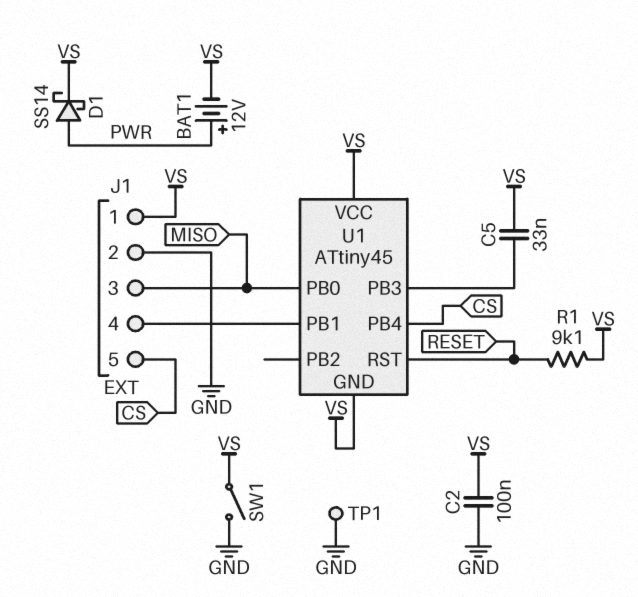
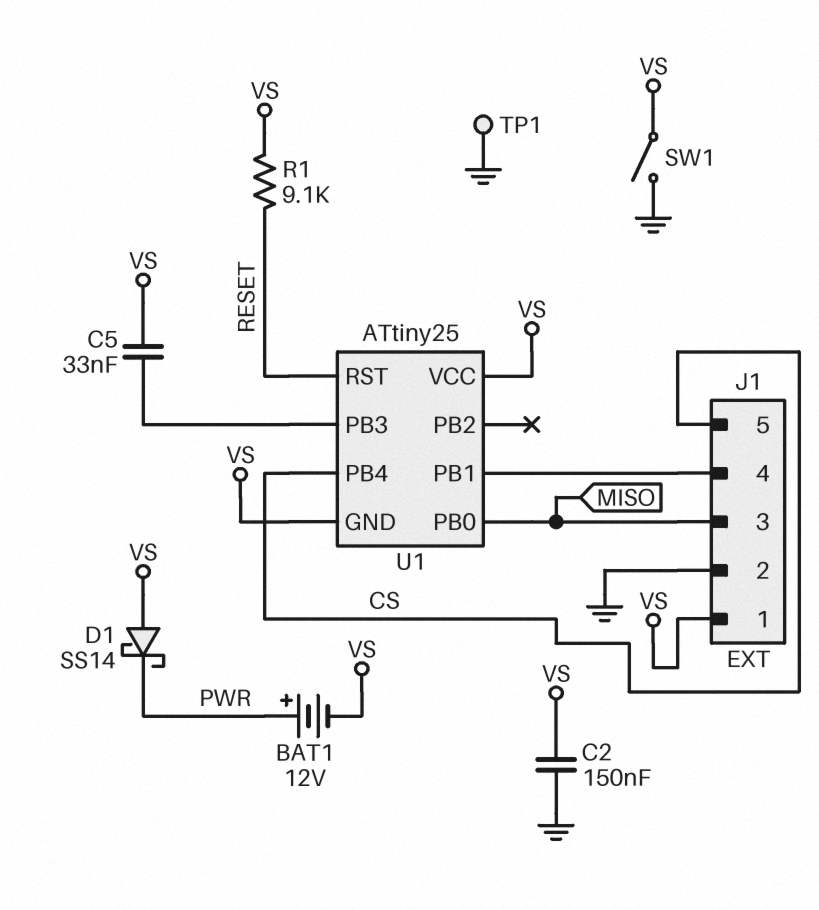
C2: 100nF (GND, VS) -> 150nF (GND, VS)
D1: schottky SS14 (A PWR, K VS) -> schottky SS14 (A VS, K PWR)
U1: ATtiny45 -> ATtiny25

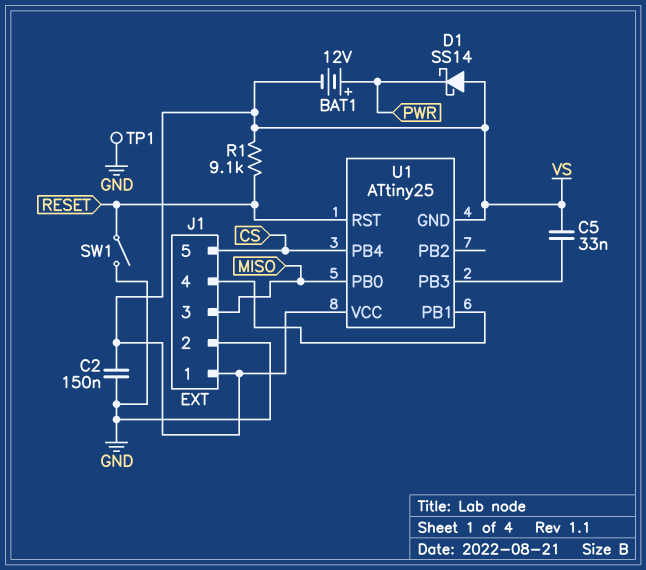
SW1: switch (GND, VS) -> switch (GND, RESET)

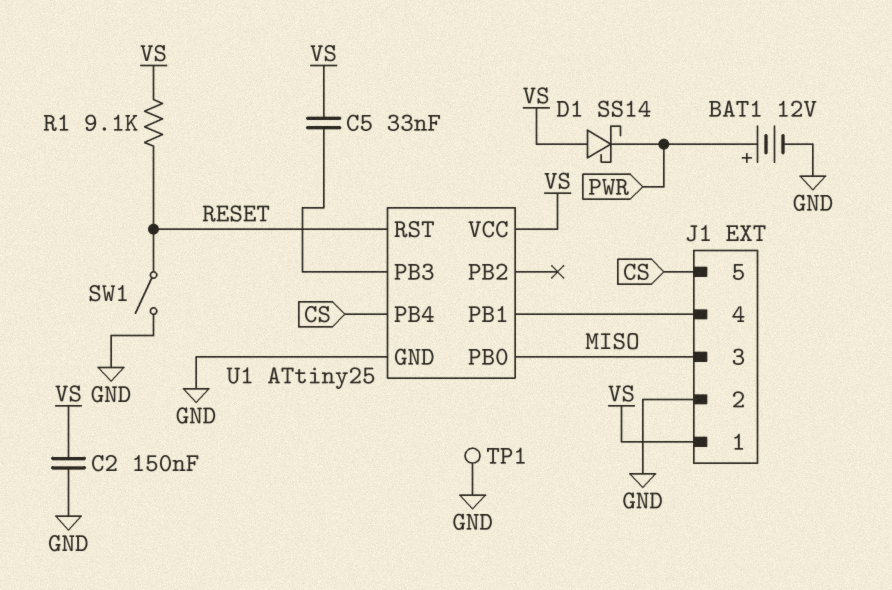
BAT1: 12V (plus PWR, minus VS) -> 12V (plus PWR, minus GND)
U1 pin GND: VS -> GND

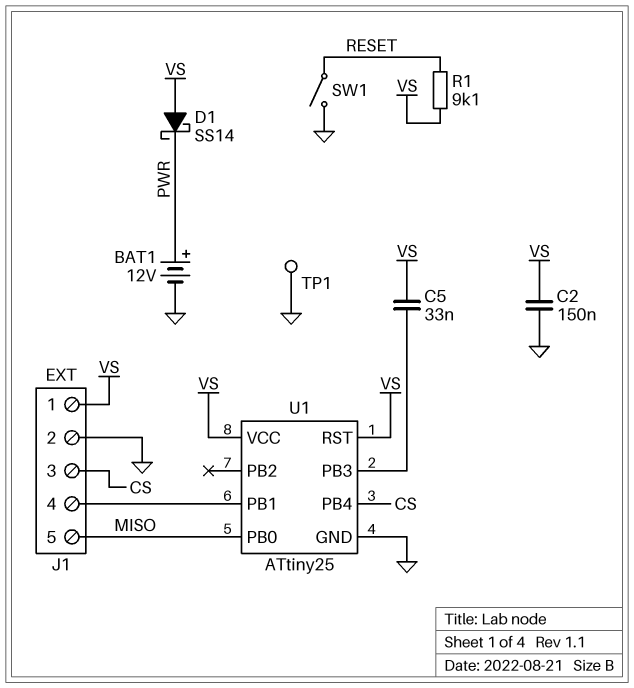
J1 pin 3: MISO -> CS
J1 pin 5: CS -> MISO
U1 pin RST: RESET -> VS

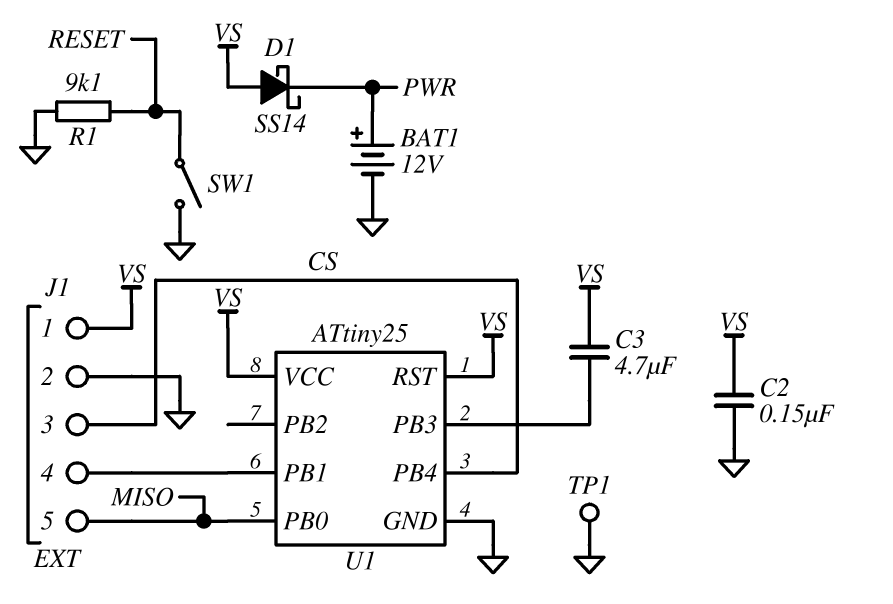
C3: none -> 4.7uF (U1/PB3, VS)
C5: 33nF (U1/PB3, VS) -> none
R1: 9.1k (RESET, VS) -> 9.1k (GND, RESET)

